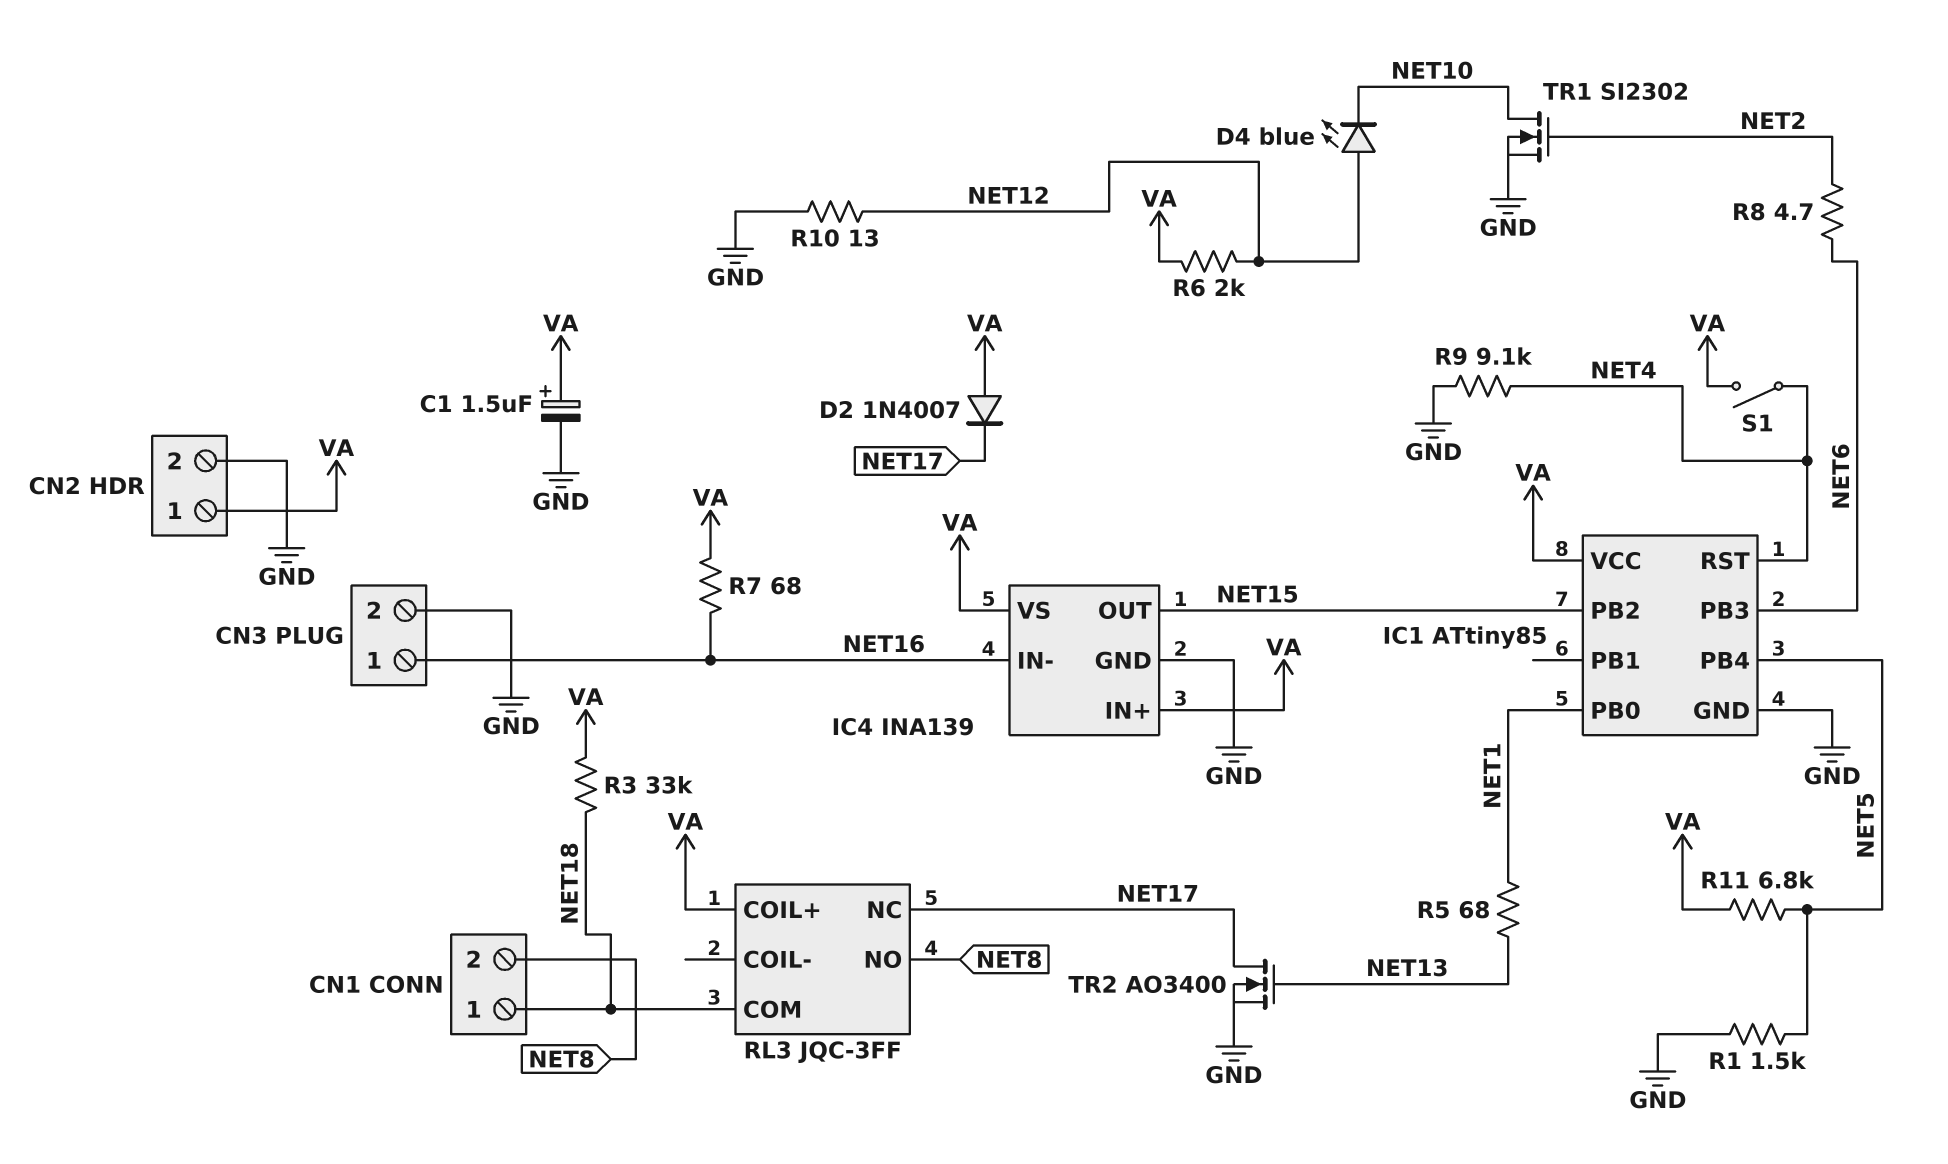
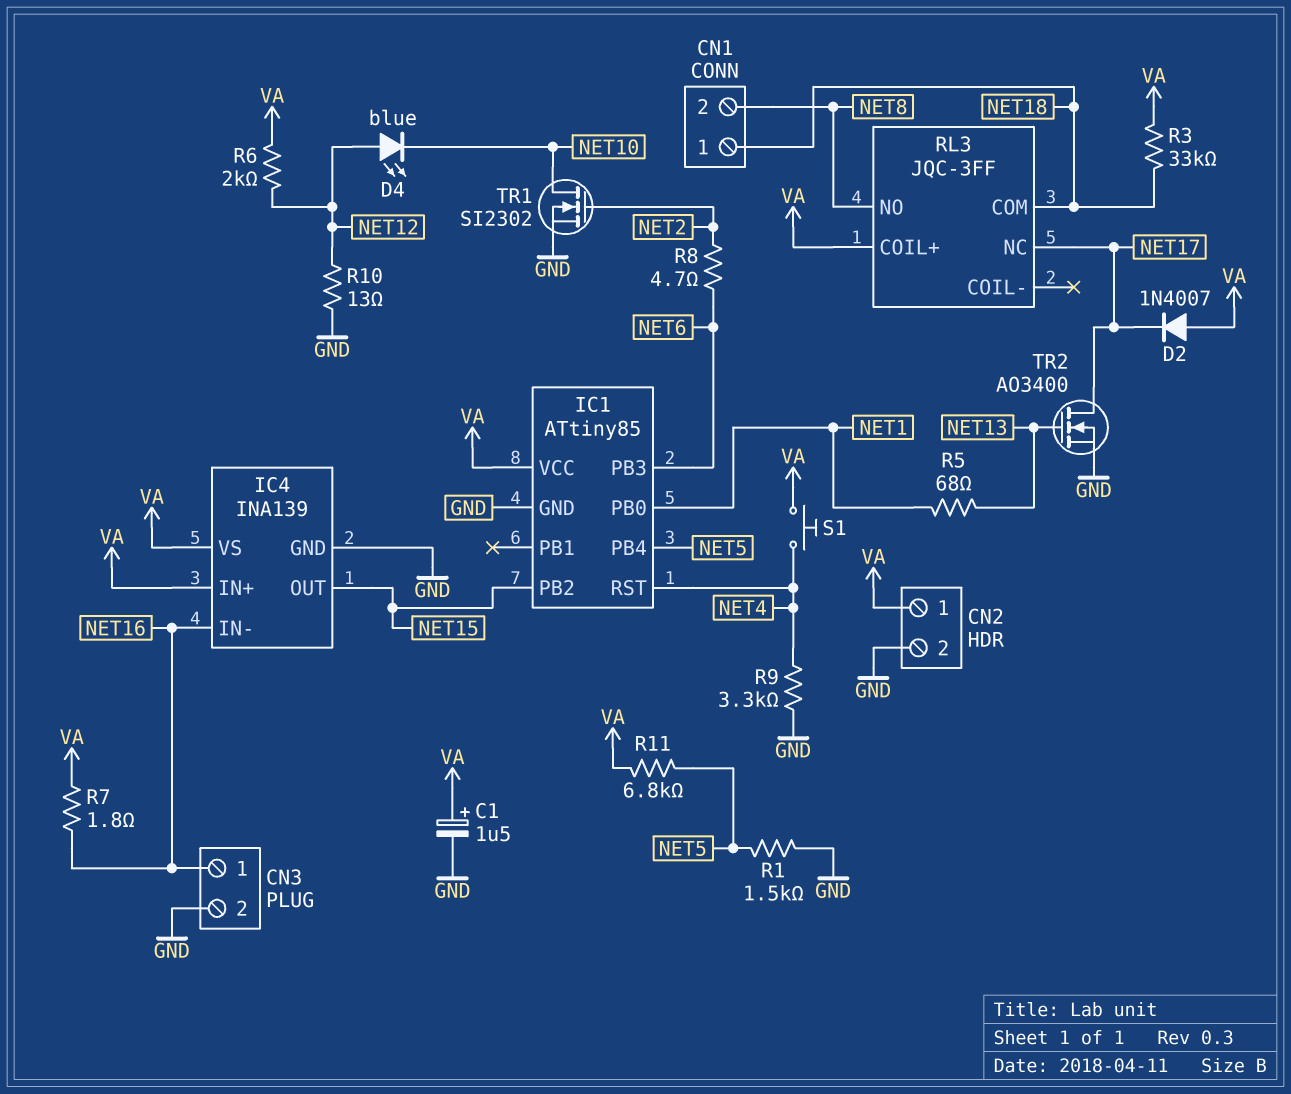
R7: 68 (NET16, VA) -> 1.8 (NET16, VA)
R9: 9.1k (GND, NET4) -> 3.3k (GND, NET4)
S1: switch (NET4, VA) -> button (NET4, VA)

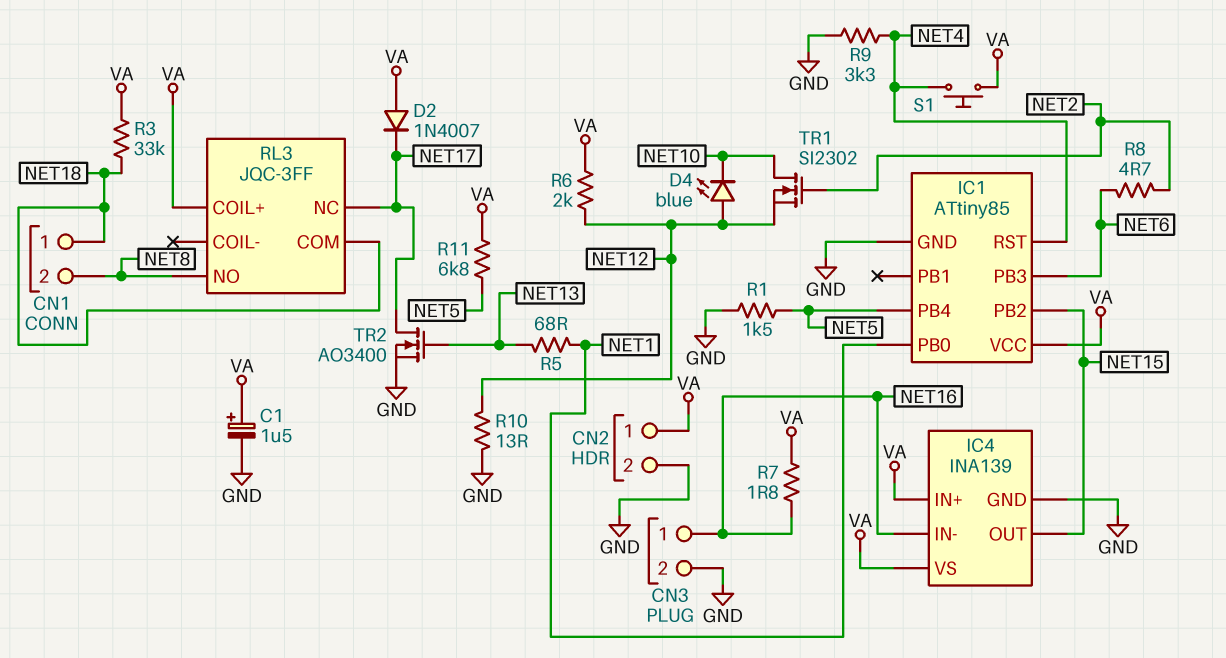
TR1: NMOS SI2302 (G NET2, D NET10, S GND) -> NMOS SI2302 (G NET2, D NET10, S NET12)

